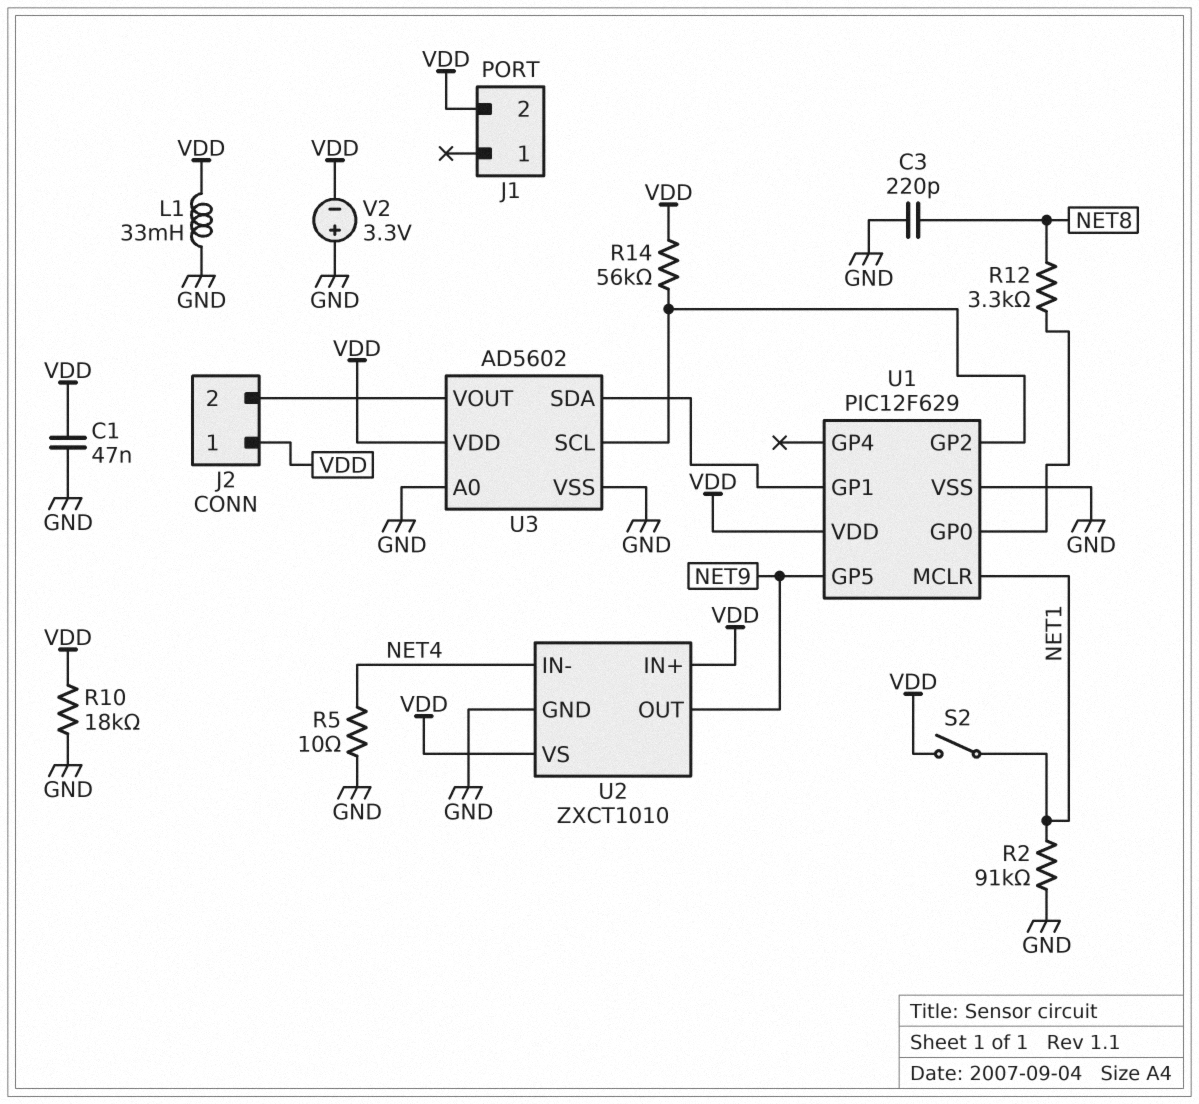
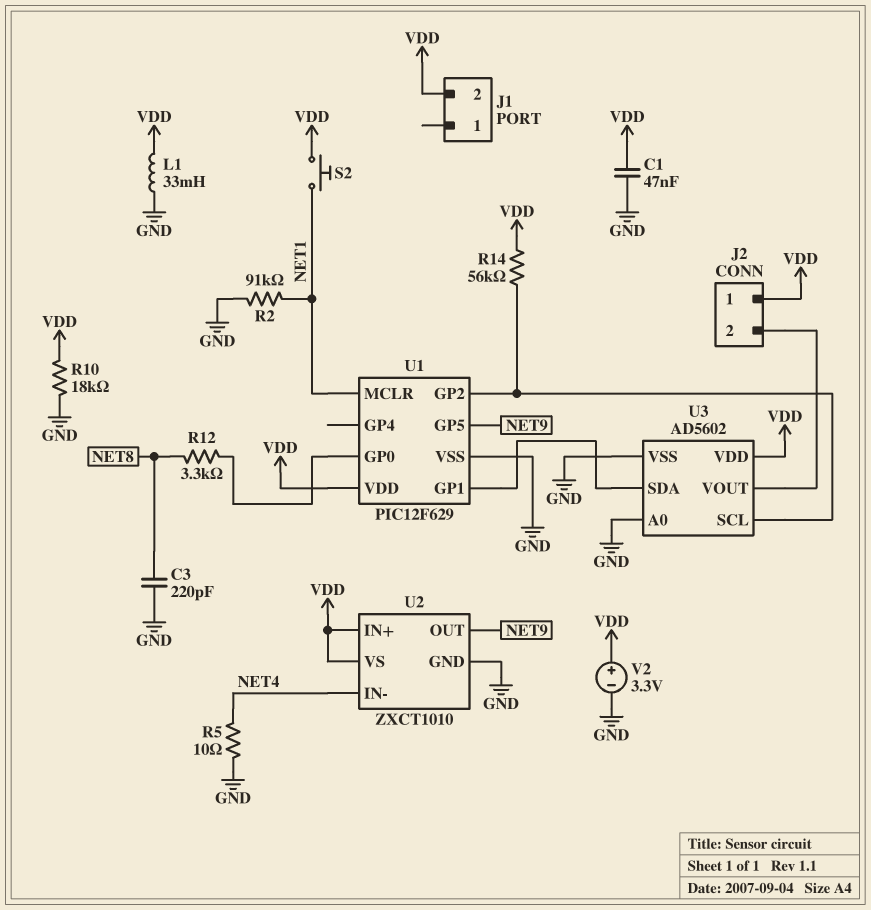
S2: switch (NET1, VDD) -> button (NET1, VDD)
V2: 3.3V (plus GND, minus VDD) -> 3.3V (plus VDD, minus GND)

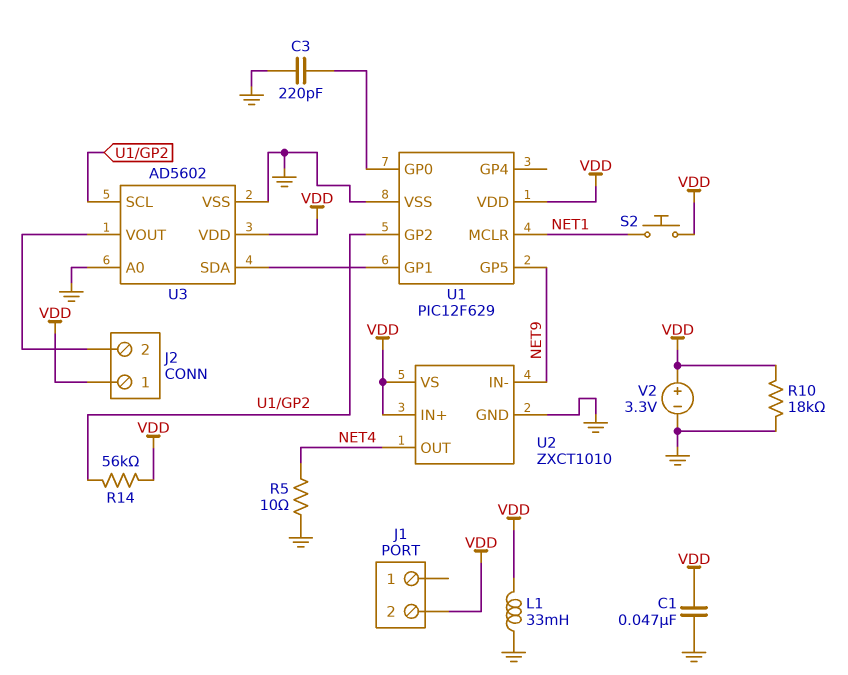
C3: 220pF (GND, NET8) -> 220pF (GND, U1/GP0)
R2: 91k (GND, NET1) -> none
R12: 3.3k (NET8, U1/GP0) -> none
U2 pin IN-: NET4 -> NET9
U2 pin OUT: NET9 -> NET4

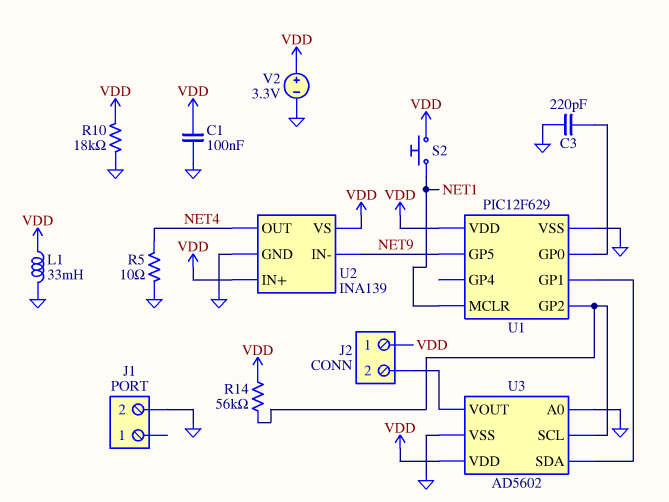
C1: 47nF (GND, VDD) -> 100nF (GND, VDD)
J1 pin 2: VDD -> GND
U2: ZXCT1010 -> INA139

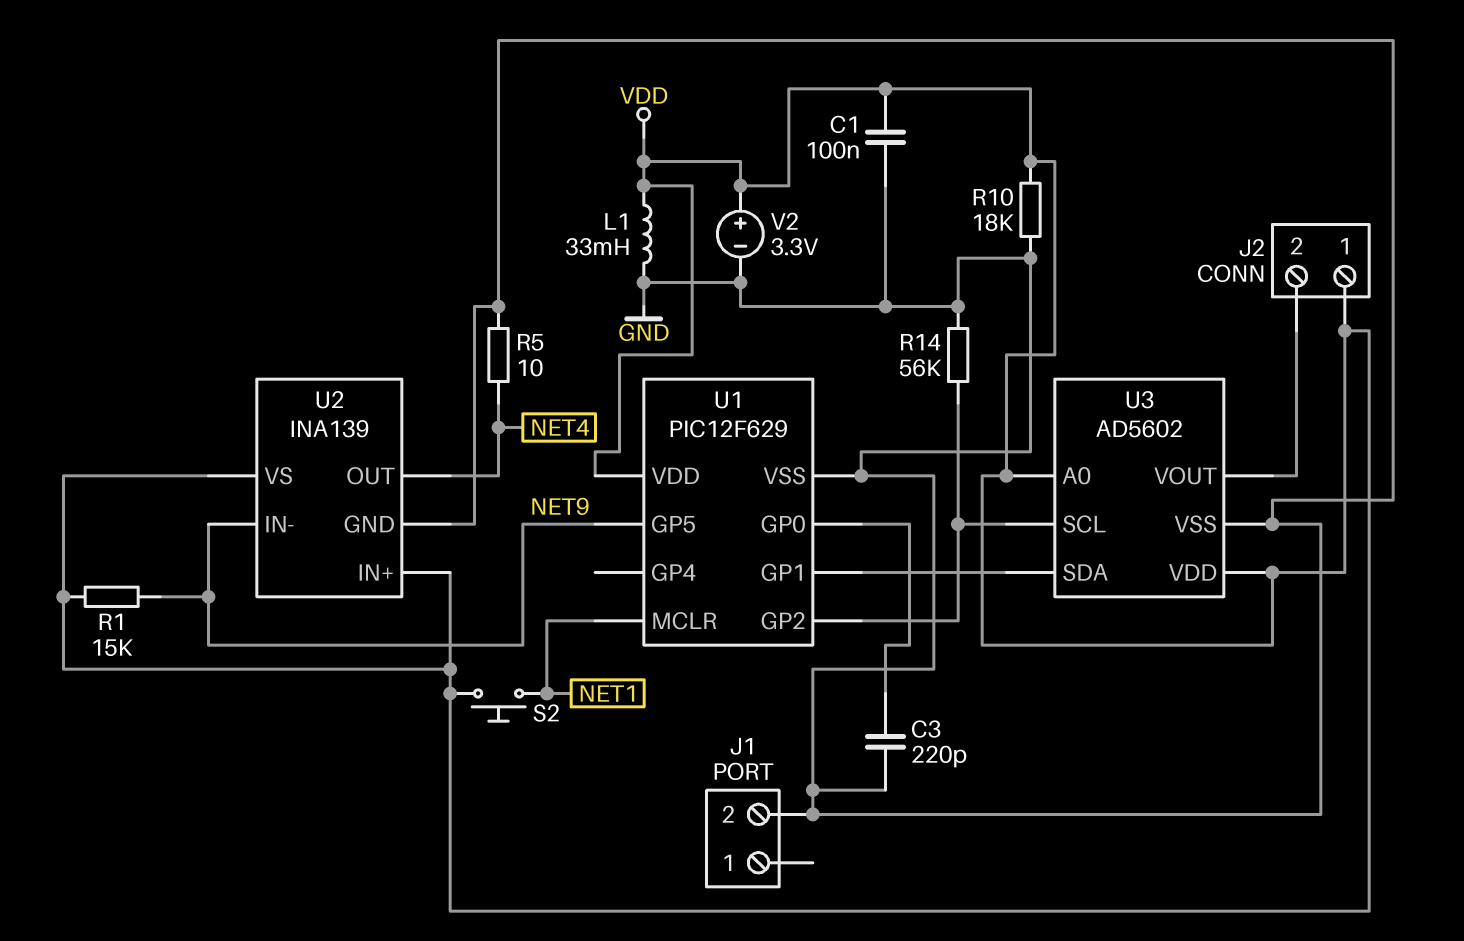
R1: none -> 15k (NET9, VDD)
R14: 56k (U1/GP2, VDD) -> 56k (GND, U1/GP2)
U3 pin A0: GND -> VDD

